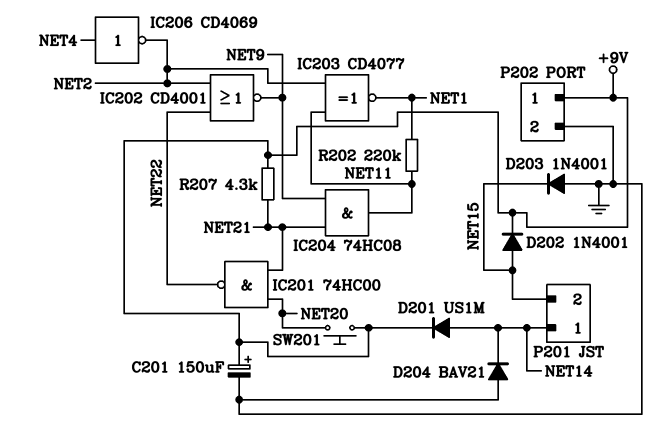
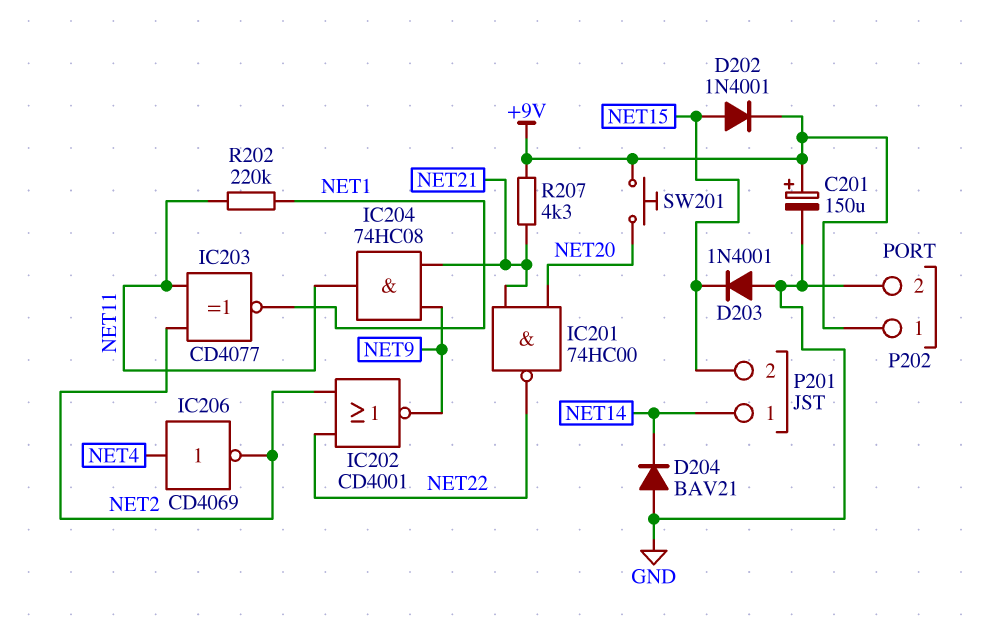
D201: diode US1M (A NET14, K +9V) -> none

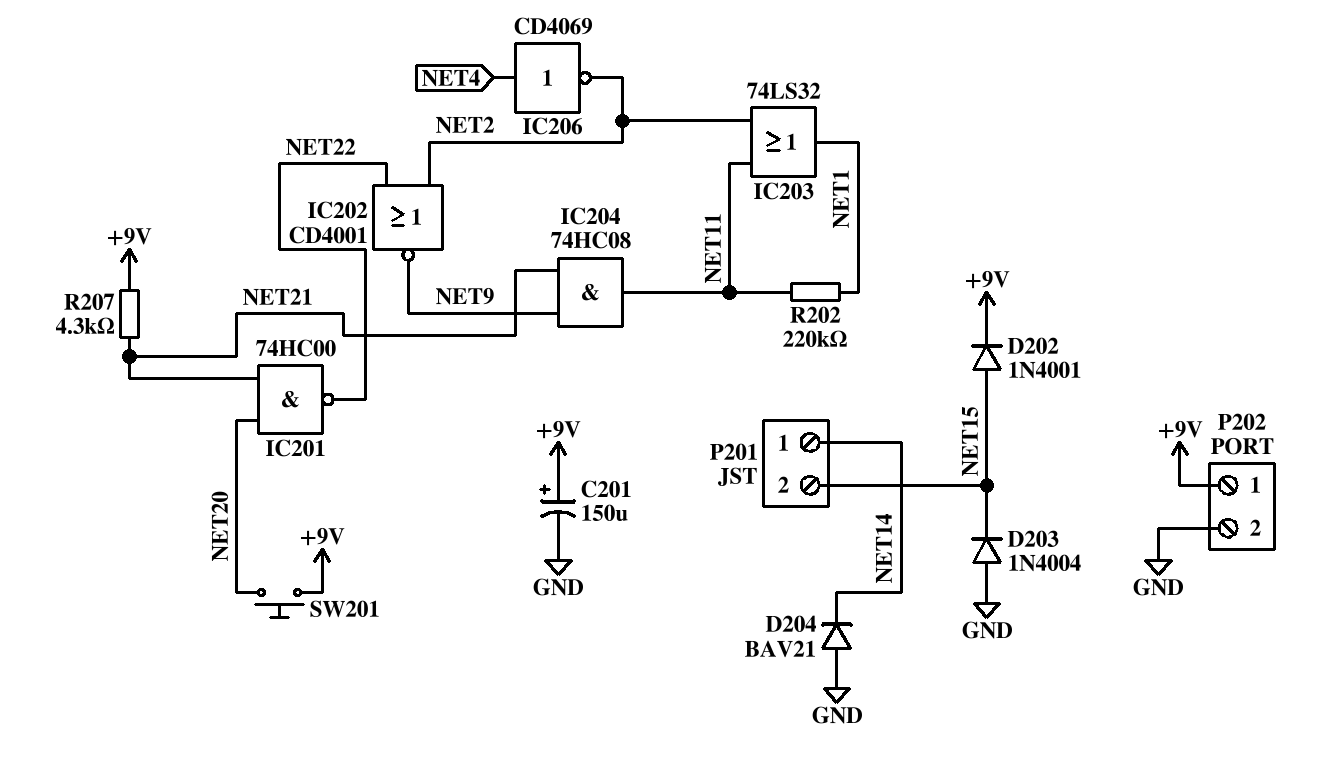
D203: diode 1N4001 (A GND, K NET15) -> diode 1N4004 (A GND, K NET15)
IC203: XNOR CD4077 (in NET2, in NET11, out NET1) -> OR 74LS32 (in NET2, in NET11, out NET1)

